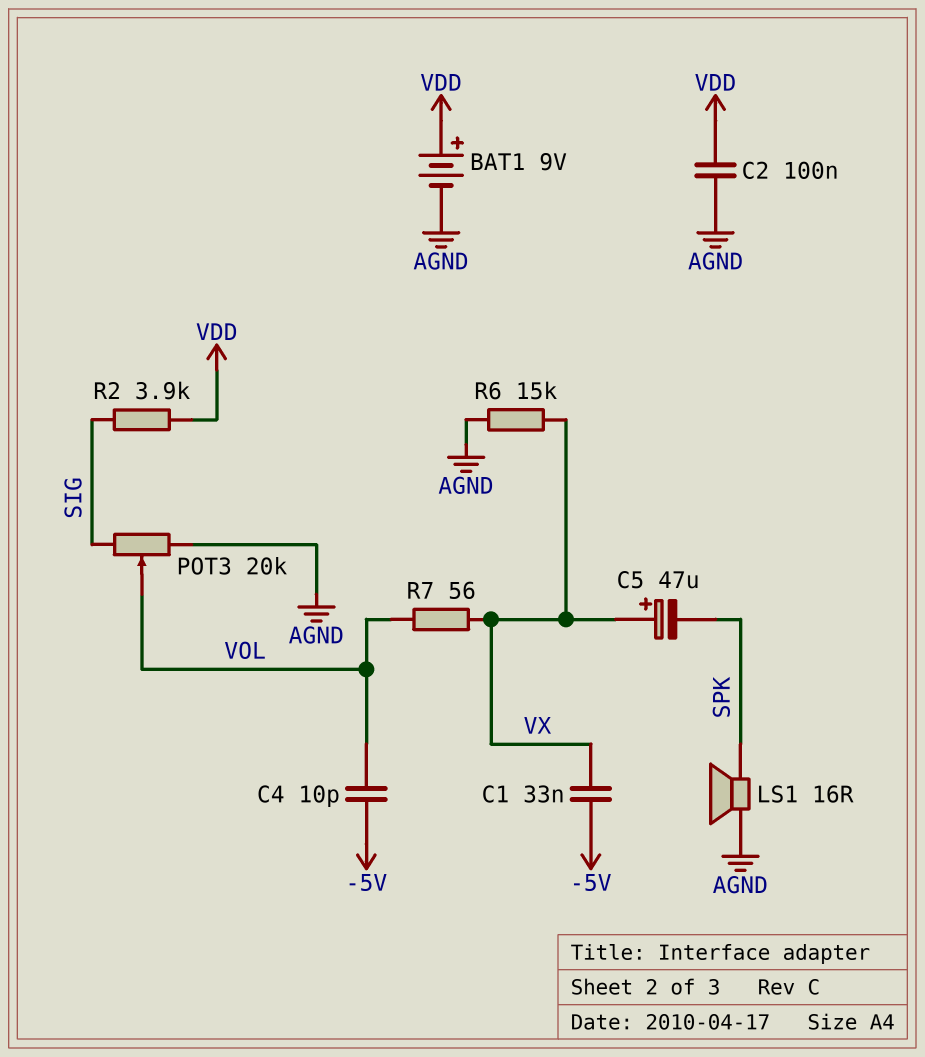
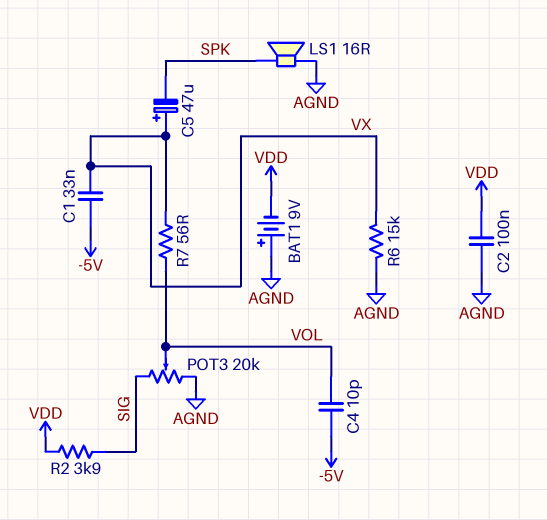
BAT1: 9V (plus VDD, minus AGND) -> 9V (plus AGND, minus VDD)

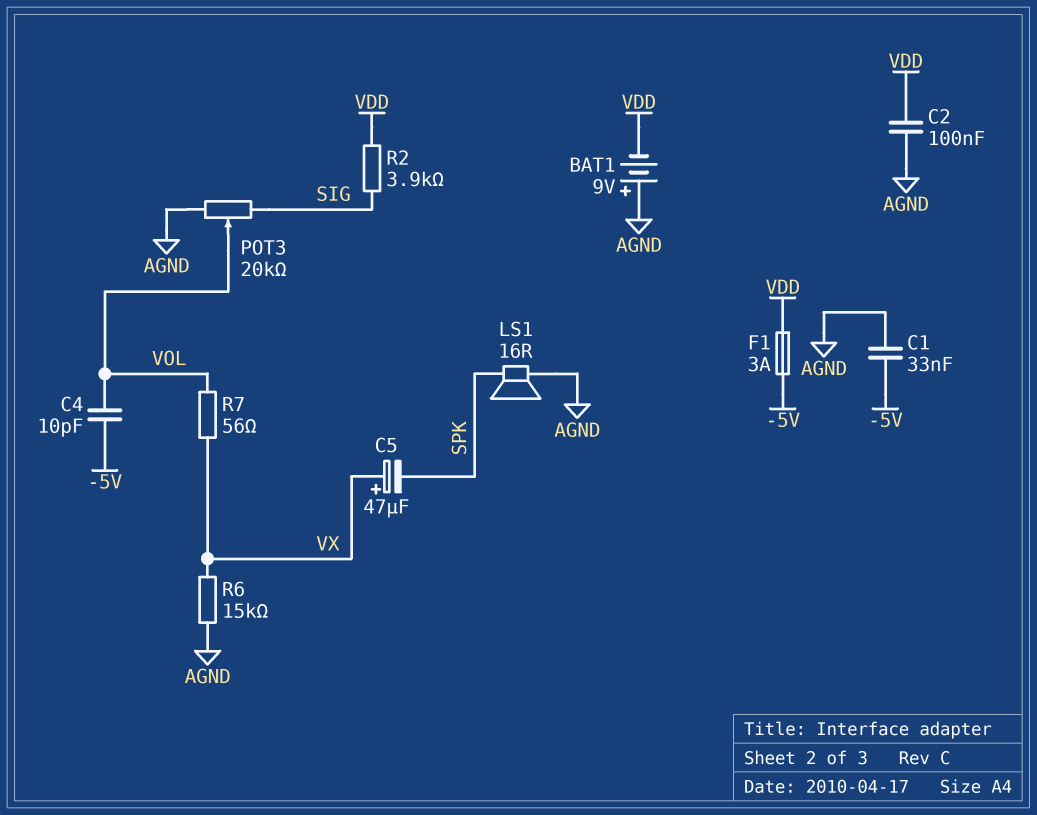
C1: 33nF (-5V, VX) -> 33nF (-5V, AGND)
F1: none -> 3A (-5V, VDD)

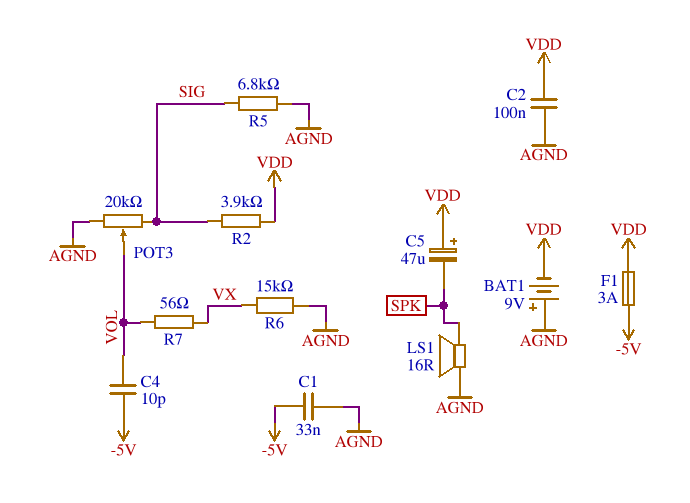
C5: 47uF (plus VX, minus SPK) -> 47uF (plus VDD, minus SPK)
R5: none -> 6.8k (AGND, SIG)

